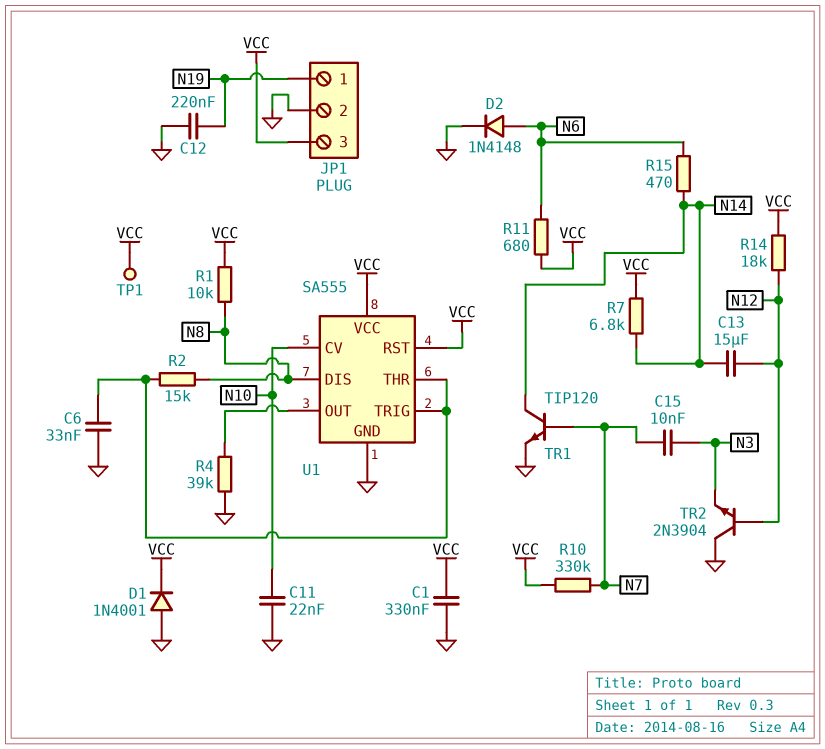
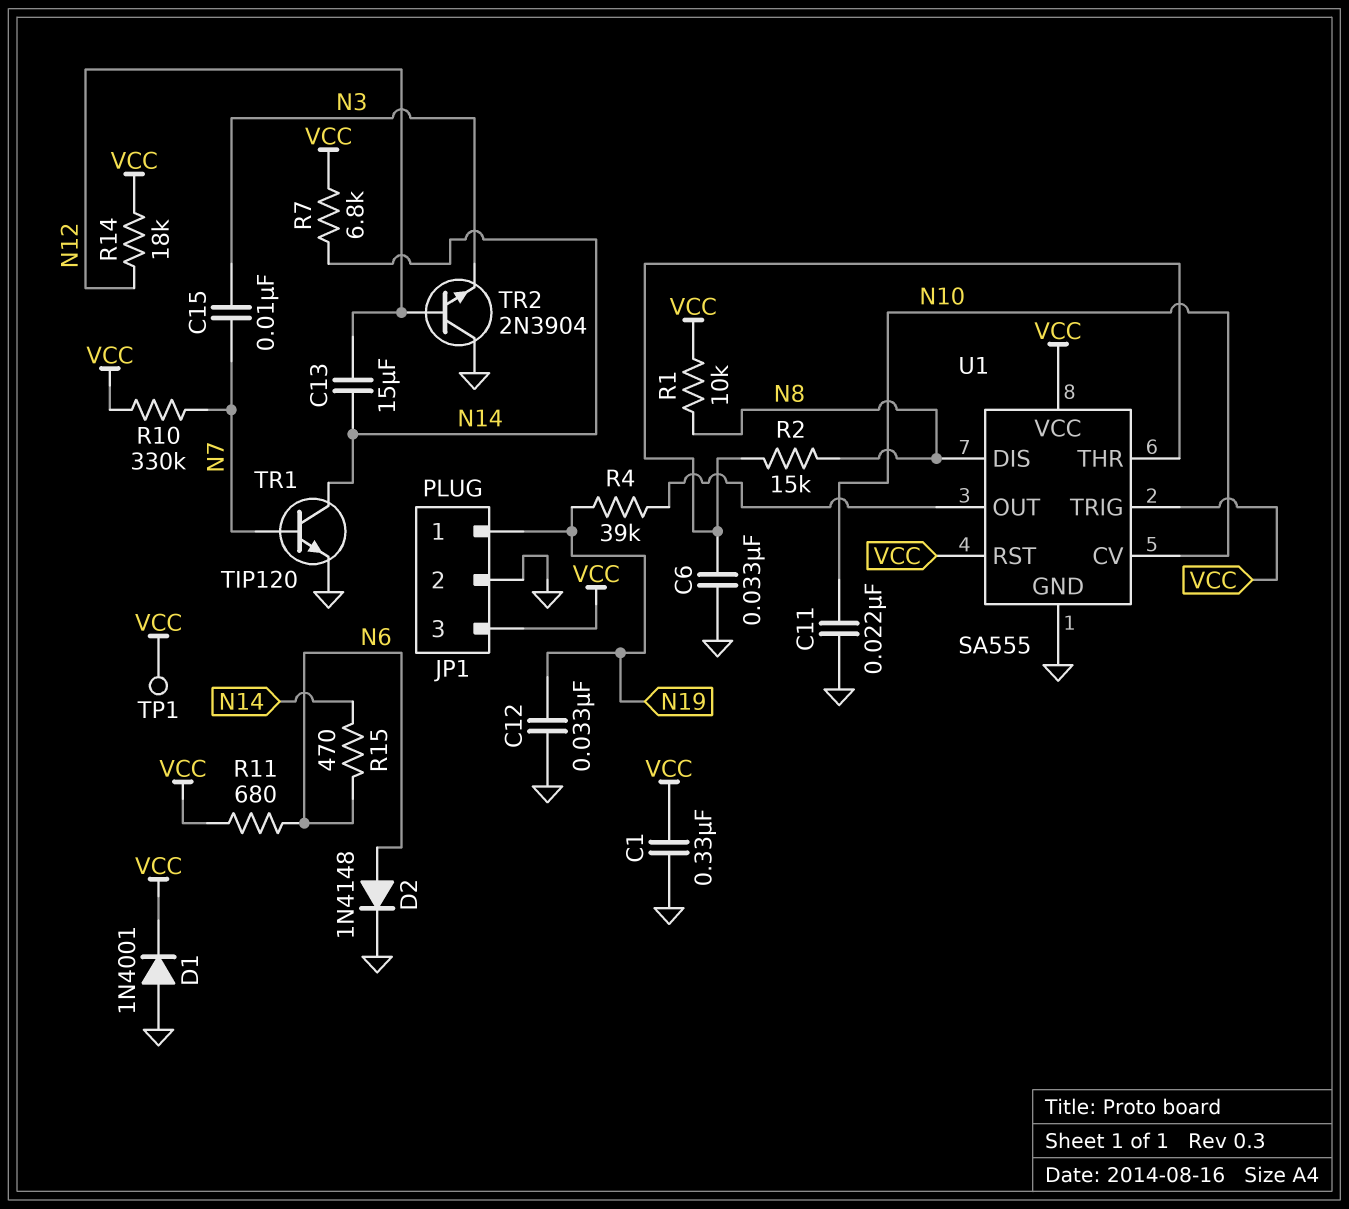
C12: 220nF (GND, N19) -> 33nF (GND, N19)
R4: 39k (GND, U1/OUT) -> 39k (N19, U1/OUT)
U1 pin TRIG: U1/THR -> VCC

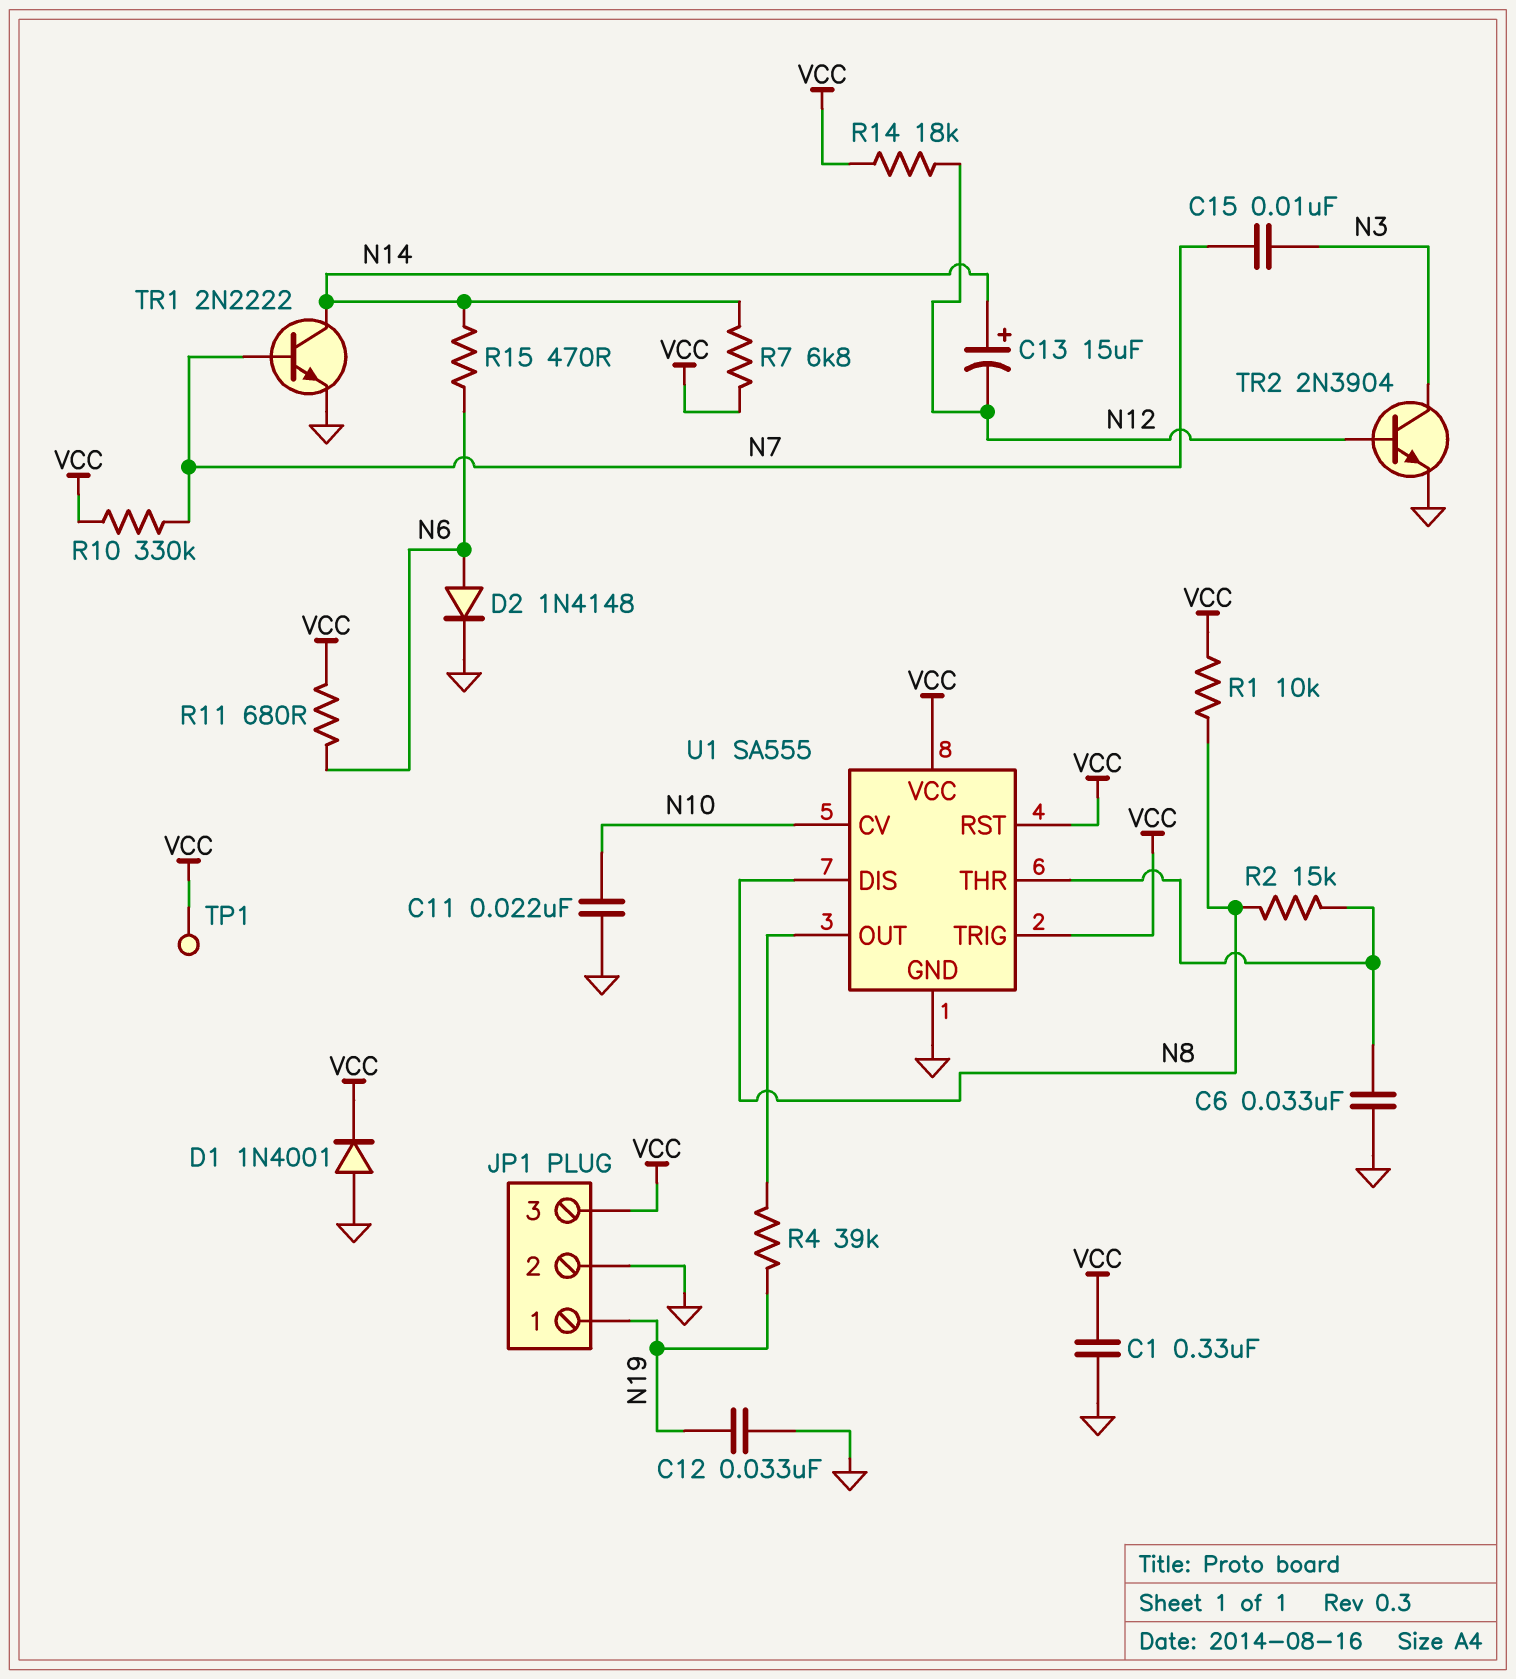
C13: 15uF (N12, N14) -> 15uF (plus N14, minus N12)
TR1: NPN TIP120 (B N7, C N14, E GND) -> NPN 2N2222 (B N7, C N14, E GND)
TR2: NPN 2N3904 (B N12, C GND, E N3) -> NPN 2N3904 (B N12, C N3, E GND)

